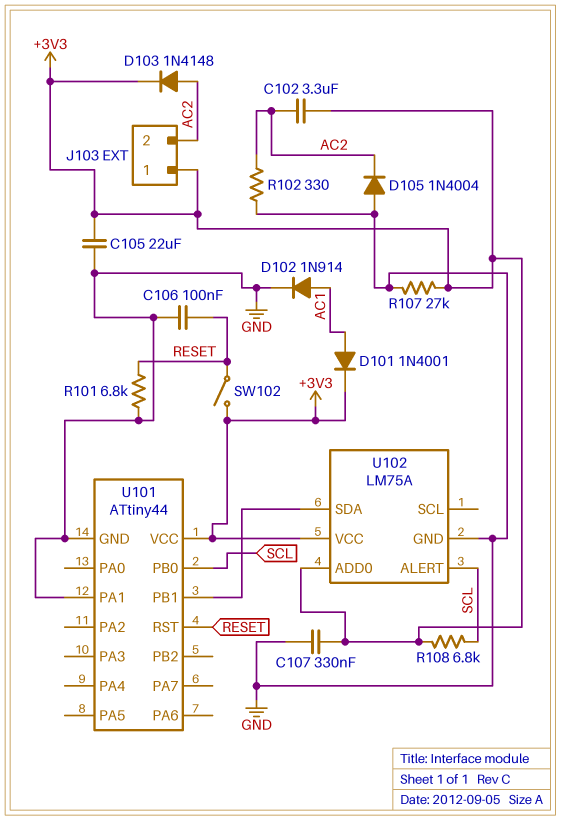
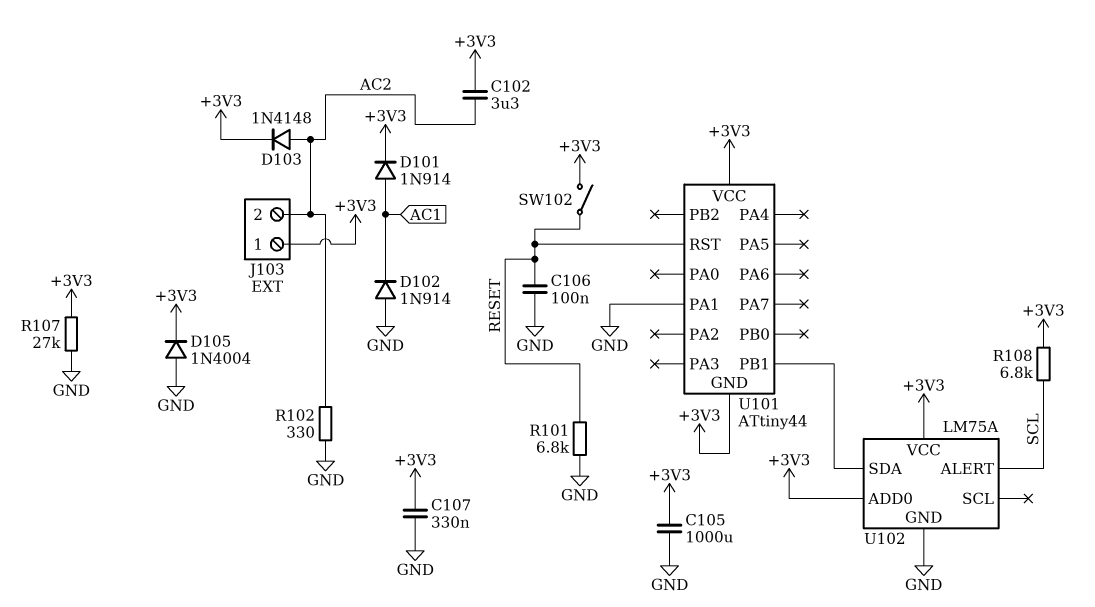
C105: 22uF (+3V3, GND) -> 1000uF (+3V3, GND)
D101: diode 1N4001 (A AC1, K +3V3) -> diode 1N914 (A AC1, K +3V3)
D102: diode 1N914 (A AC1, K GND) -> diode 1N914 (A GND, K AC1)
D105: diode 1N4004 (A GND, K AC2) -> diode 1N4004 (A GND, K +3V3)
U101 pin GND: GND -> +3V3
U101 pin PB0: SCL -> none

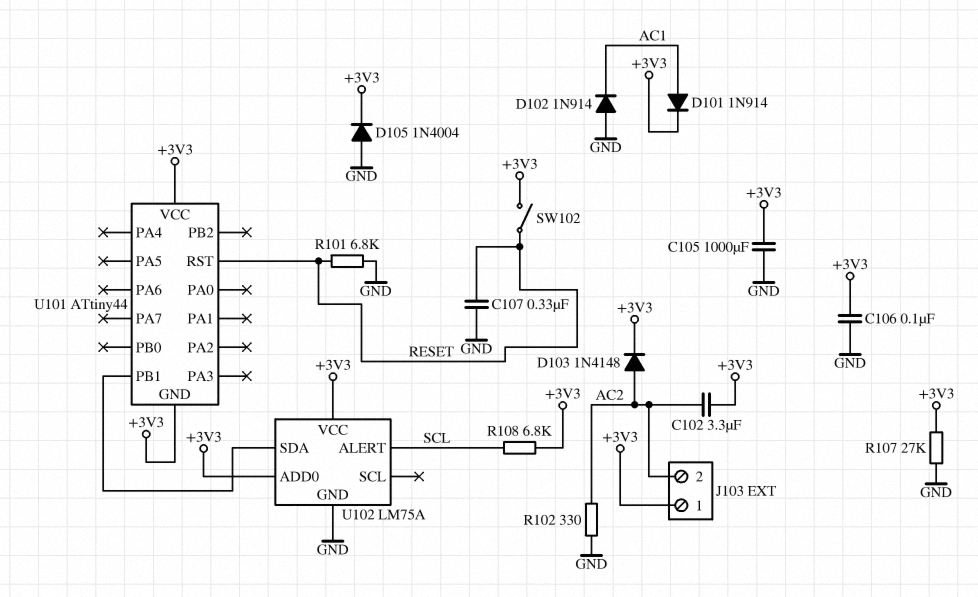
C106: 100nF (GND, RESET) -> 100nF (+3V3, GND)
C107: 330nF (+3V3, GND) -> 330nF (GND, RESET)
U101 pin PA1: GND -> none

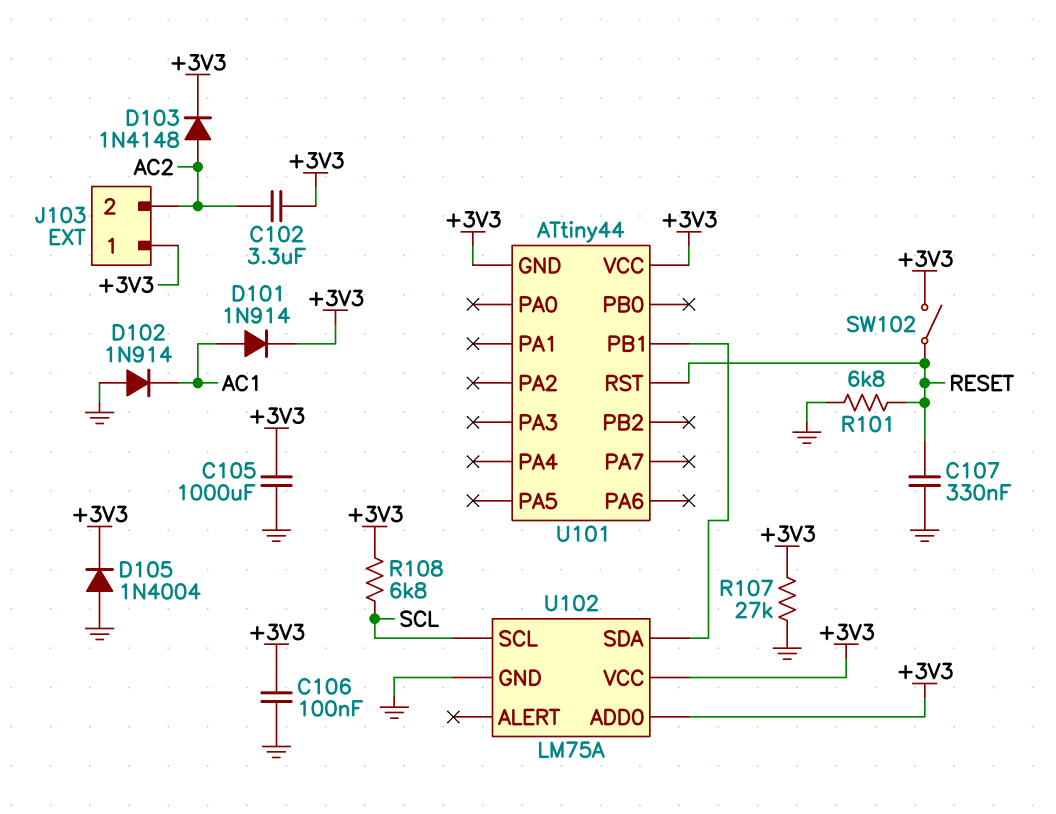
R102: 330 (AC2, GND) -> none
U102 pin ALERT: SCL -> none
U102 pin SCL: none -> SCL

